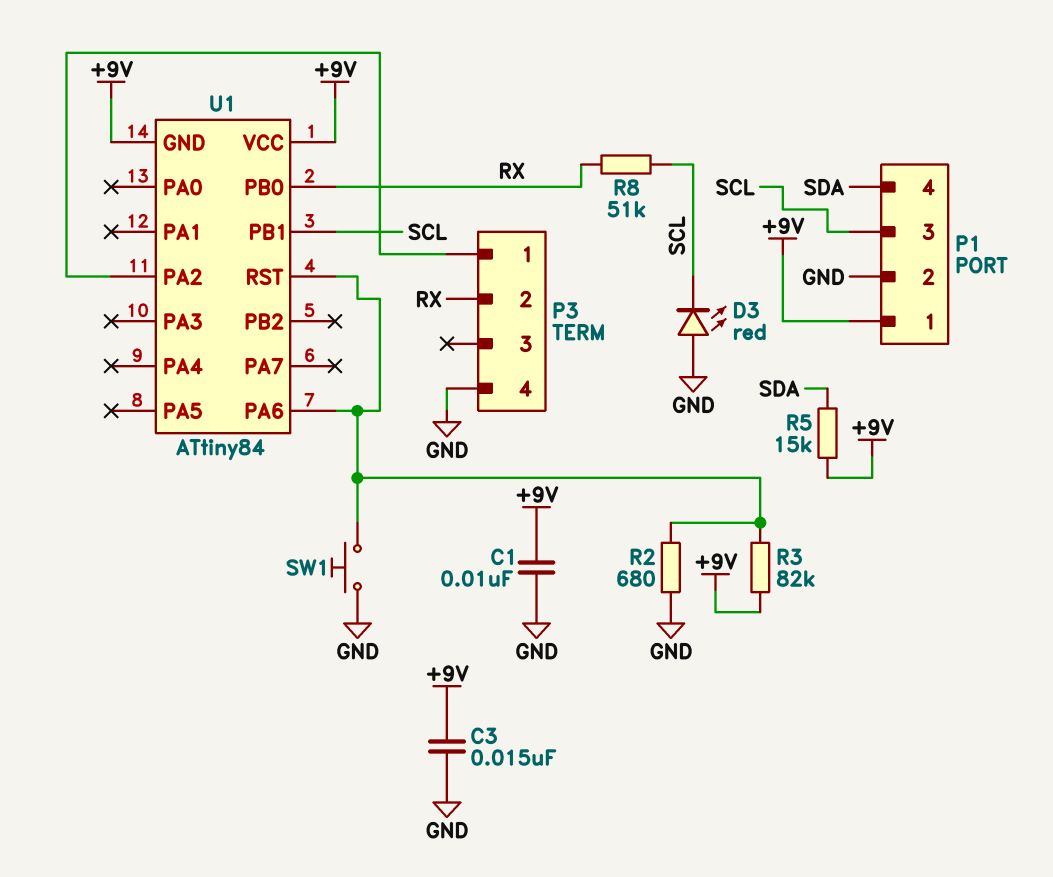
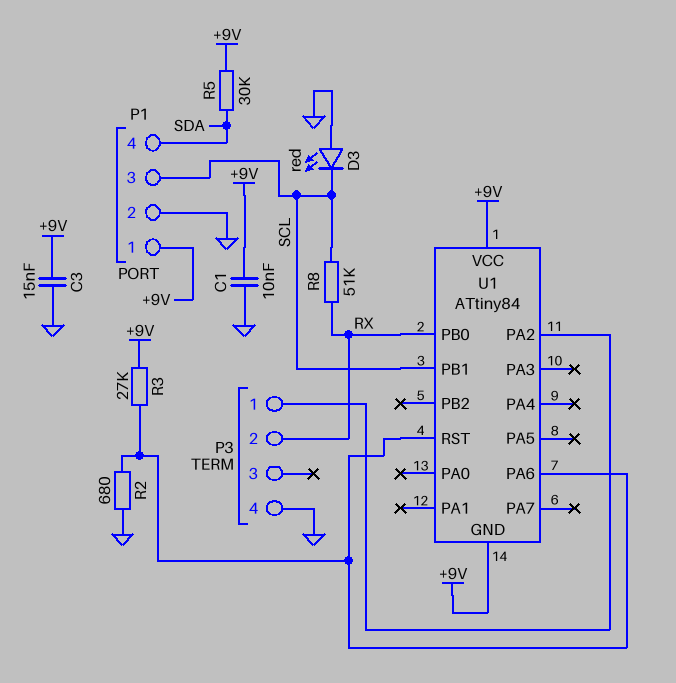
R3: 82k (+9V, U1/PA6) -> 27k (+9V, U1/PA6)
R5: 15k (+9V, SDA) -> 30k (+9V, SDA)
SW1: button (GND, U1/PA6) -> none

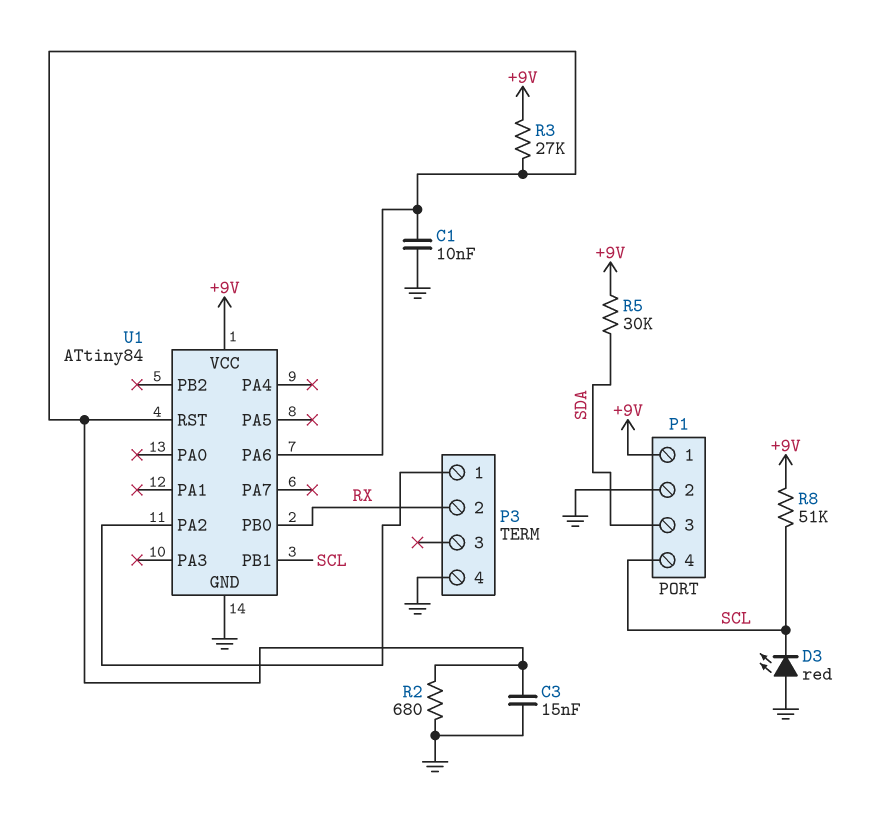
C1: 10nF (+9V, GND) -> 10nF (GND, U1/PA6)
C3: 15nF (+9V, GND) -> 15nF (GND, U1/PA6)
P1 pin 3: SCL -> SDA
P1 pin 4: SDA -> SCL
R8: 51k (RX, SCL) -> 51k (+9V, SCL)
U1 pin GND: +9V -> GND

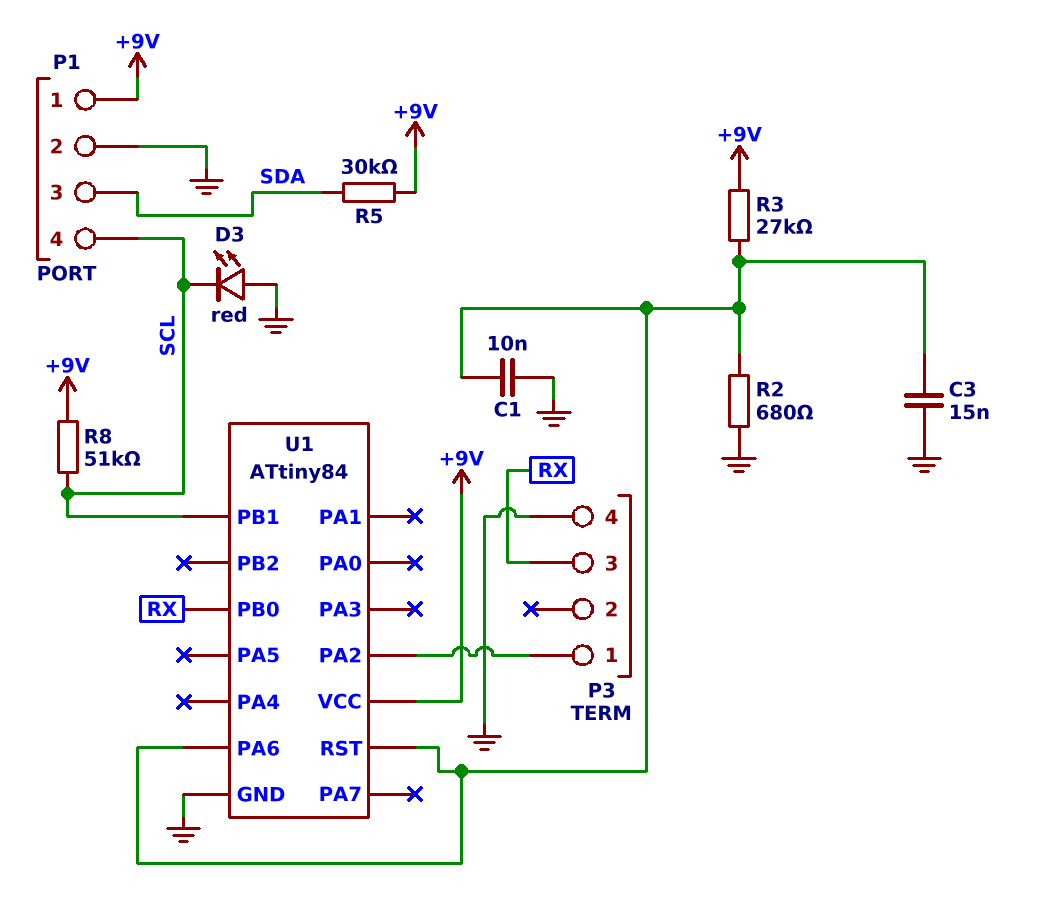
P3 pin 2: RX -> none
P3 pin 3: none -> RX

